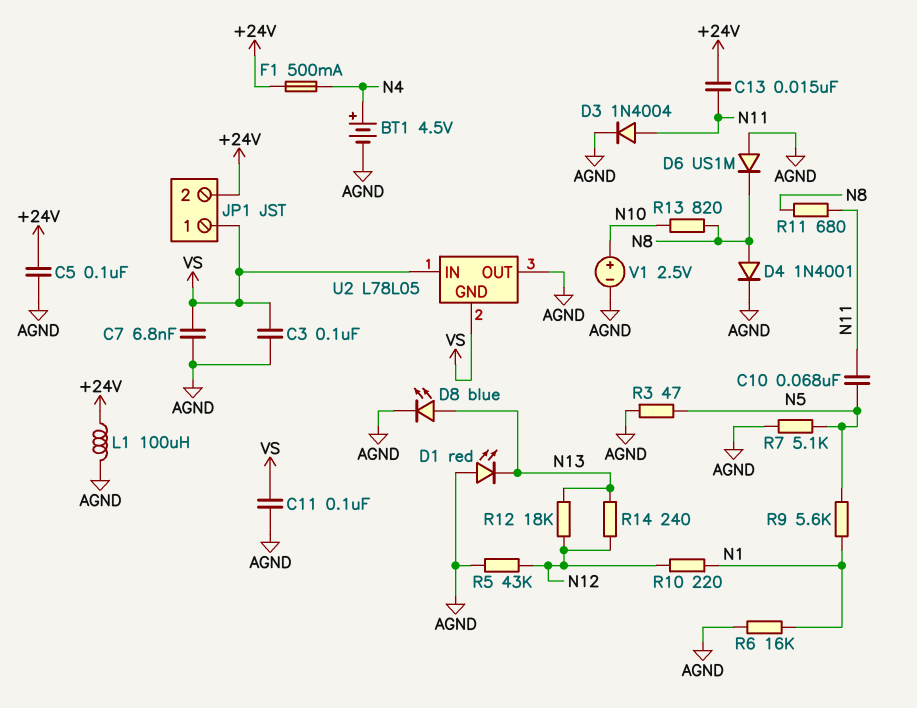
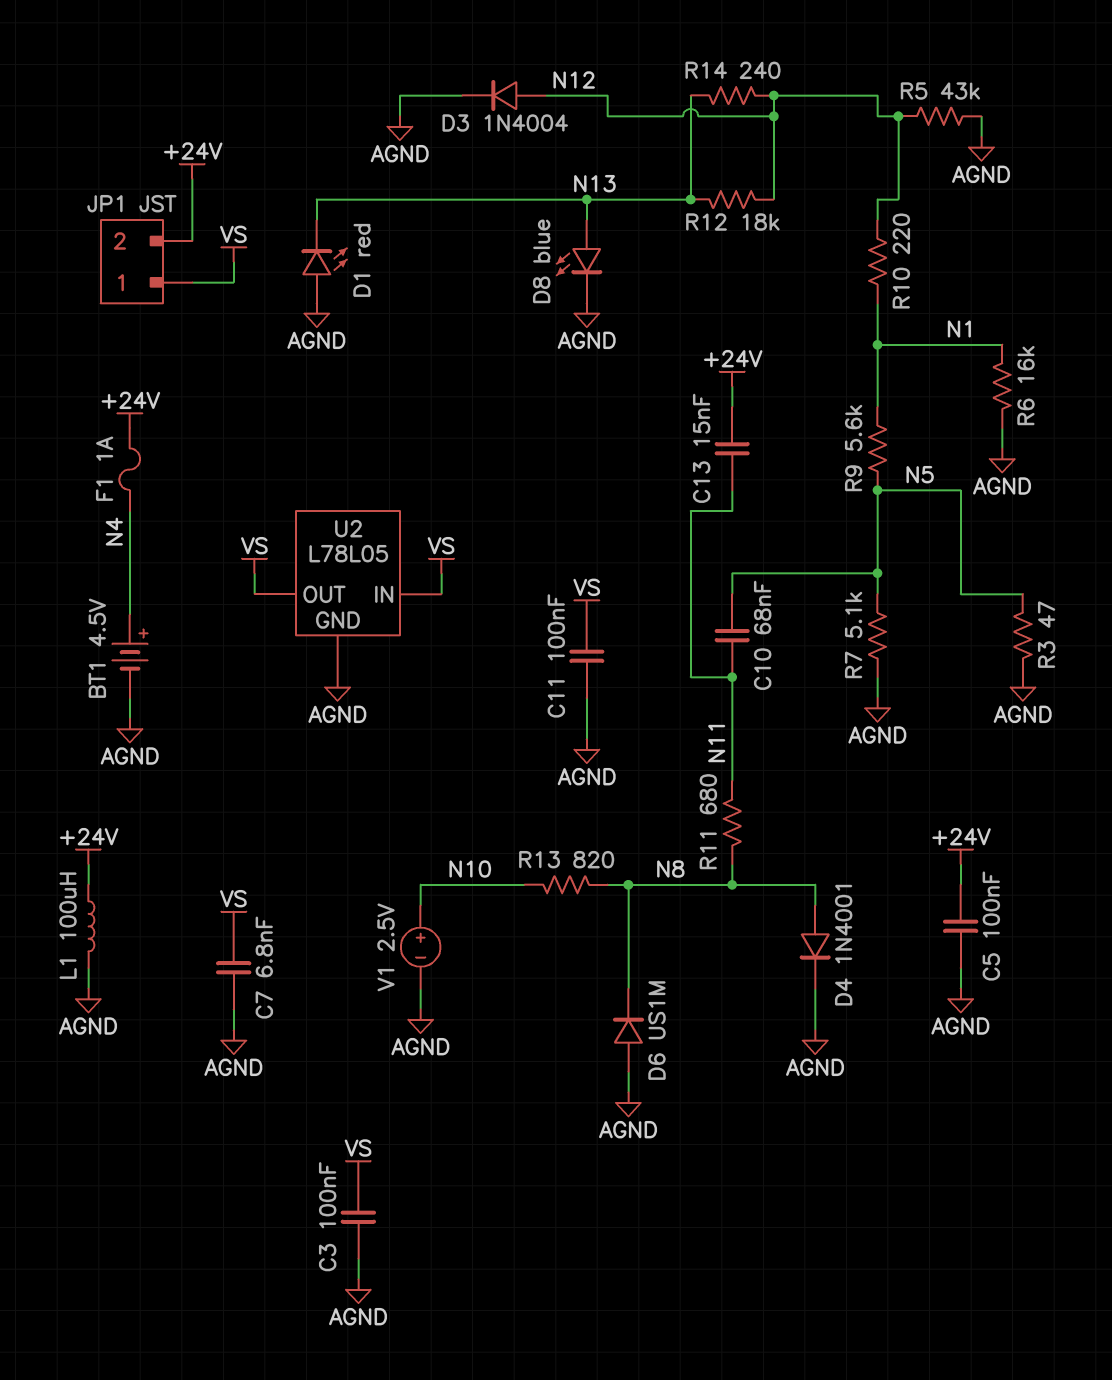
D3: diode 1N4004 (A N11, K AGND) -> diode 1N4004 (A N12, K AGND)
F1: 500mA (+24V, N4) -> 1A (+24V, N4)
U2 pin GND: VS -> AGND
U2 pin OUT: AGND -> VS

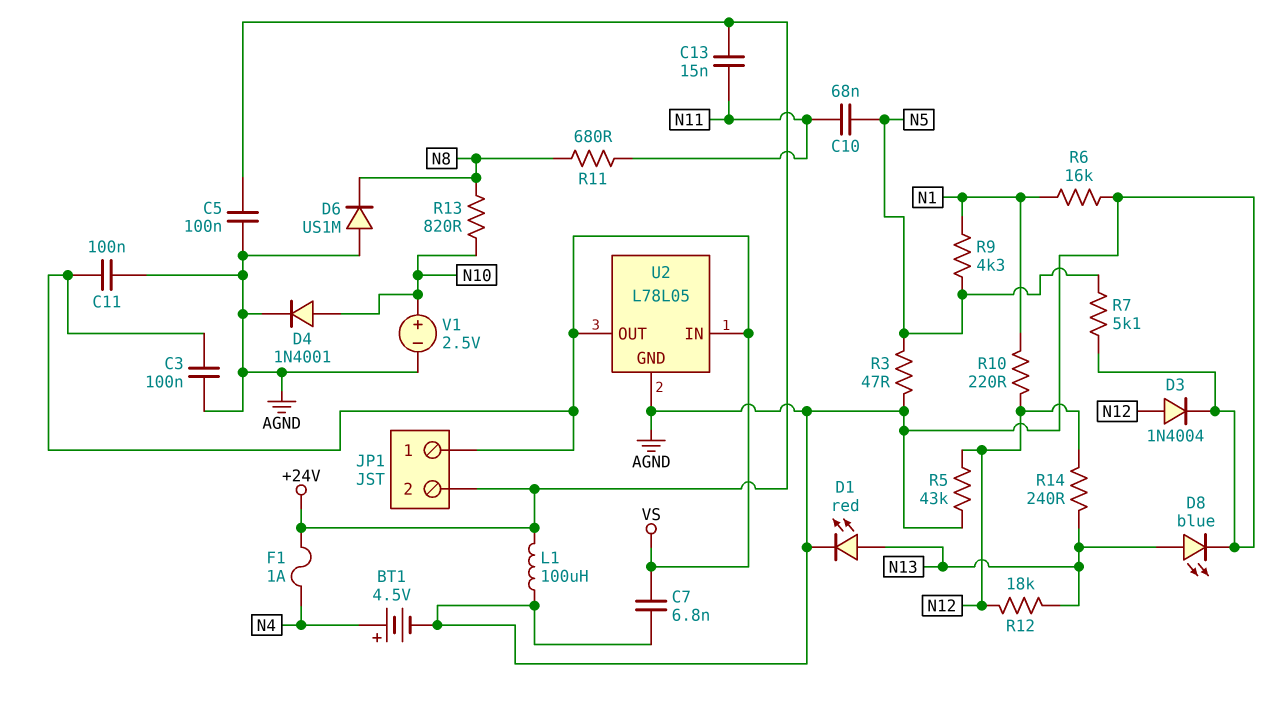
D1: LED red (A AGND, K N13) -> LED red (A N13, K AGND)
D4: diode 1N4001 (A N8, K AGND) -> diode 1N4001 (A N10, K AGND)
R9: 5.6k (N1, N5) -> 4.3k (N1, N5)

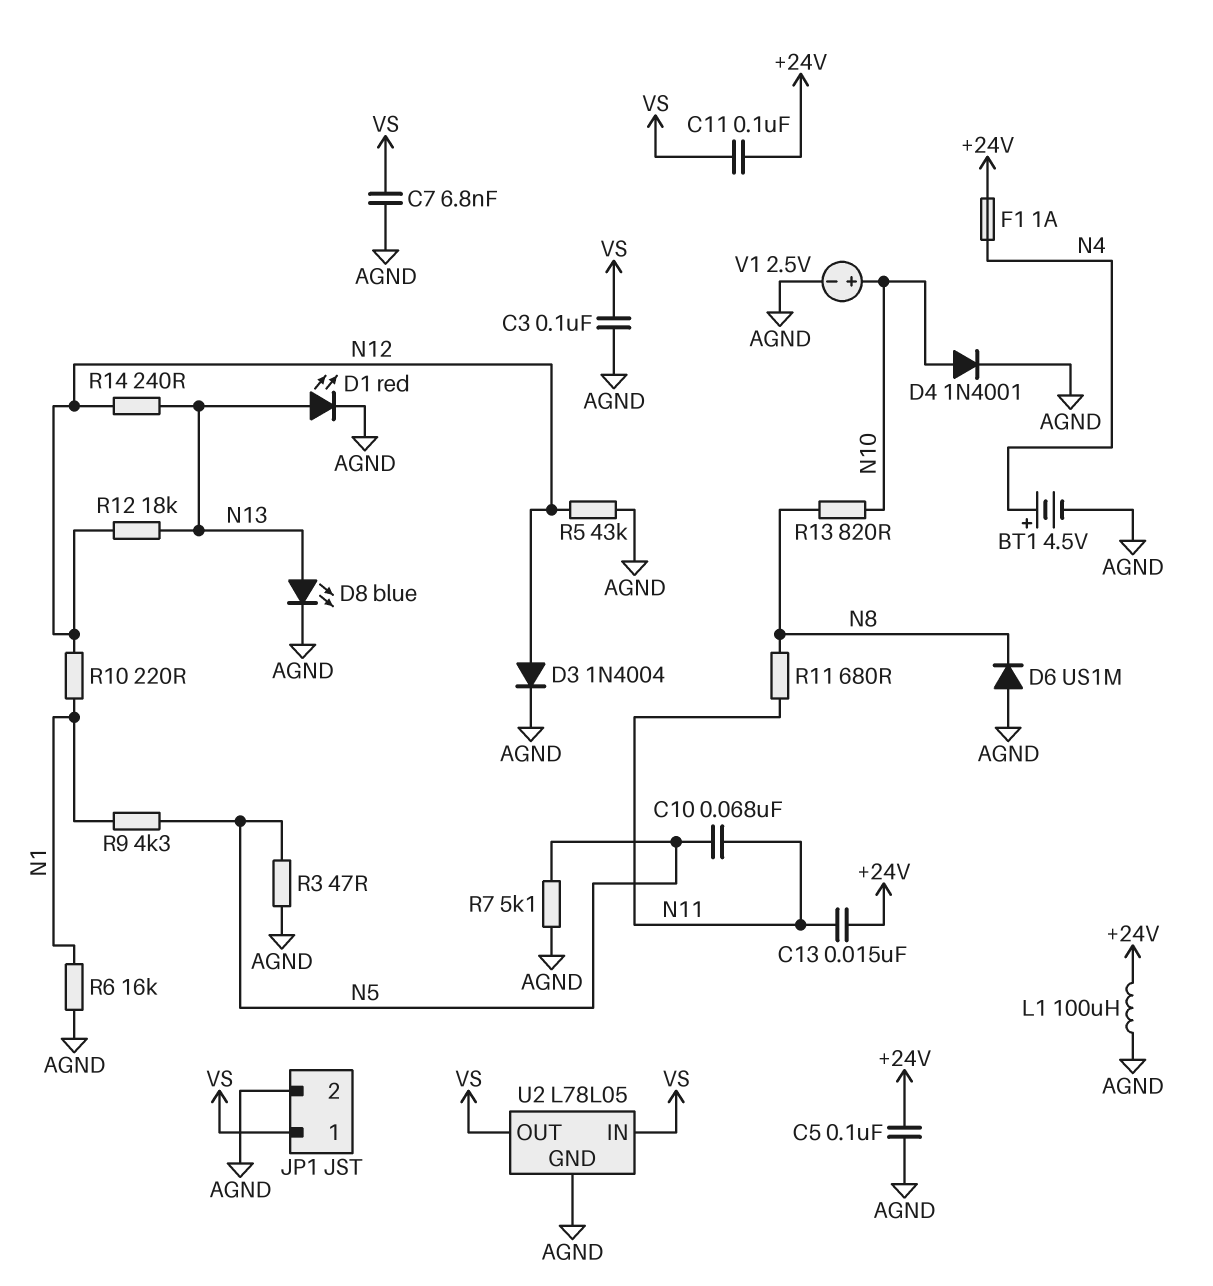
C11: 100nF (AGND, VS) -> 100nF (+24V, VS)
JP1 pin 2: +24V -> AGND

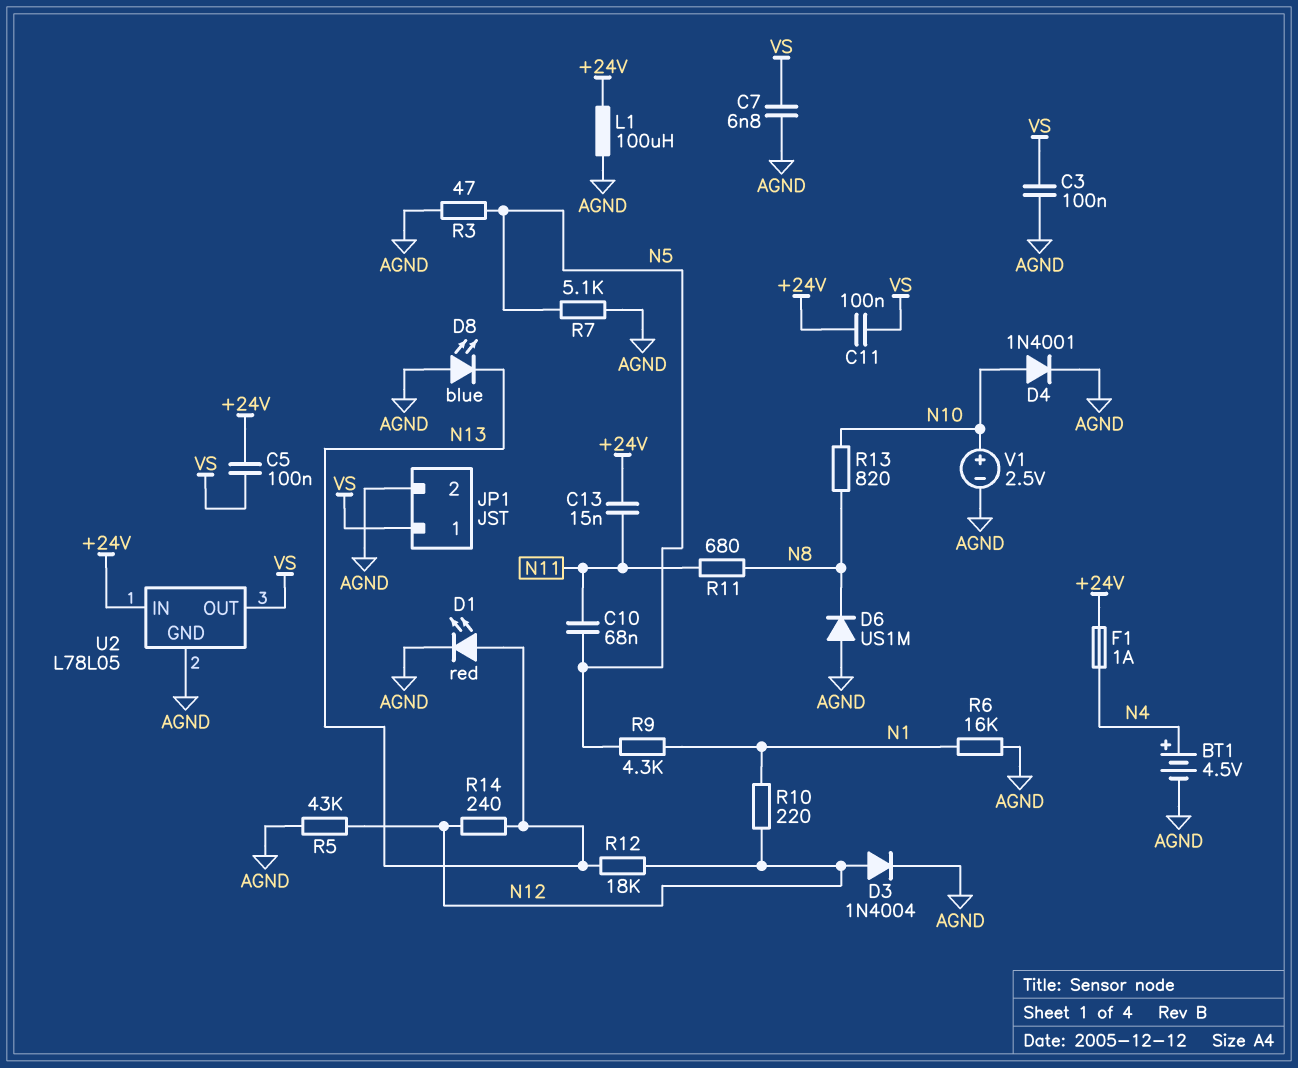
C5: 100nF (+24V, AGND) -> 100nF (+24V, VS)
D8: LED blue (A N13, K AGND) -> LED blue (A AGND, K N13)
U2 pin IN: VS -> +24V

